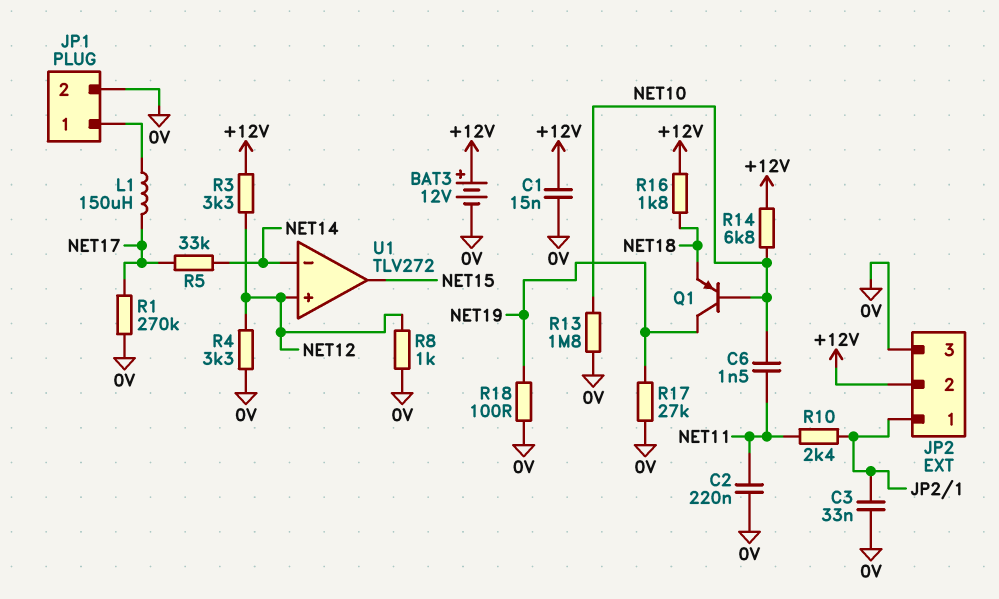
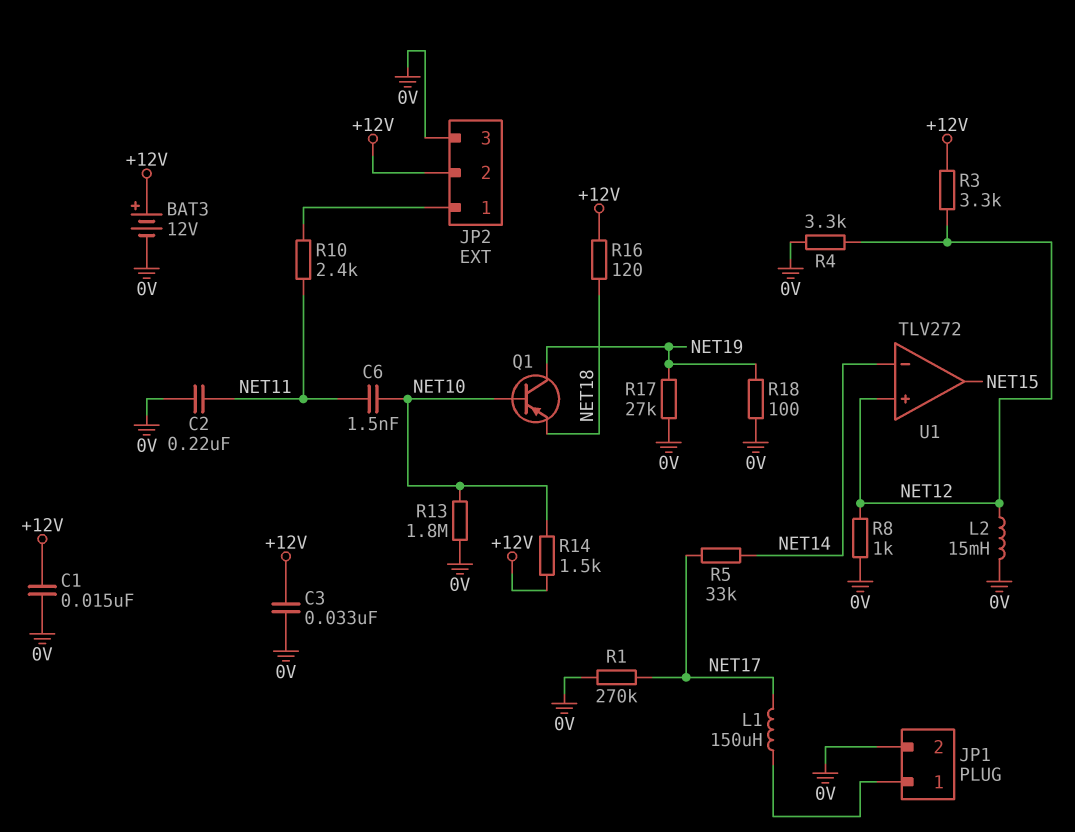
C3: 33nF (0V, JP2/1) -> 33nF (+12V, 0V)
L2: none -> 15mH (0V, NET12)
R14: 6.8k (+12V, NET10) -> 1.5k (+12V, NET10)
R16: 1.8k (+12V, NET18) -> 120 (+12V, NET18)

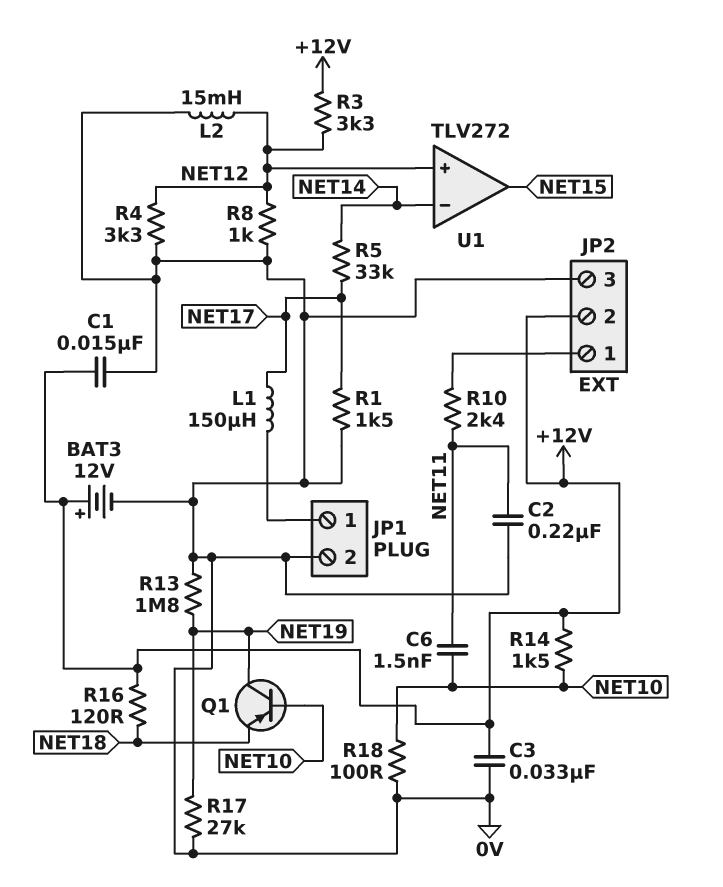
R1: 270k (0V, NET17) -> 1.5k (0V, NET17)
R13: 1.8M (0V, NET10) -> 1.8M (0V, NET19)
R18: 100 (0V, NET19) -> 100 (0V, NET10)

